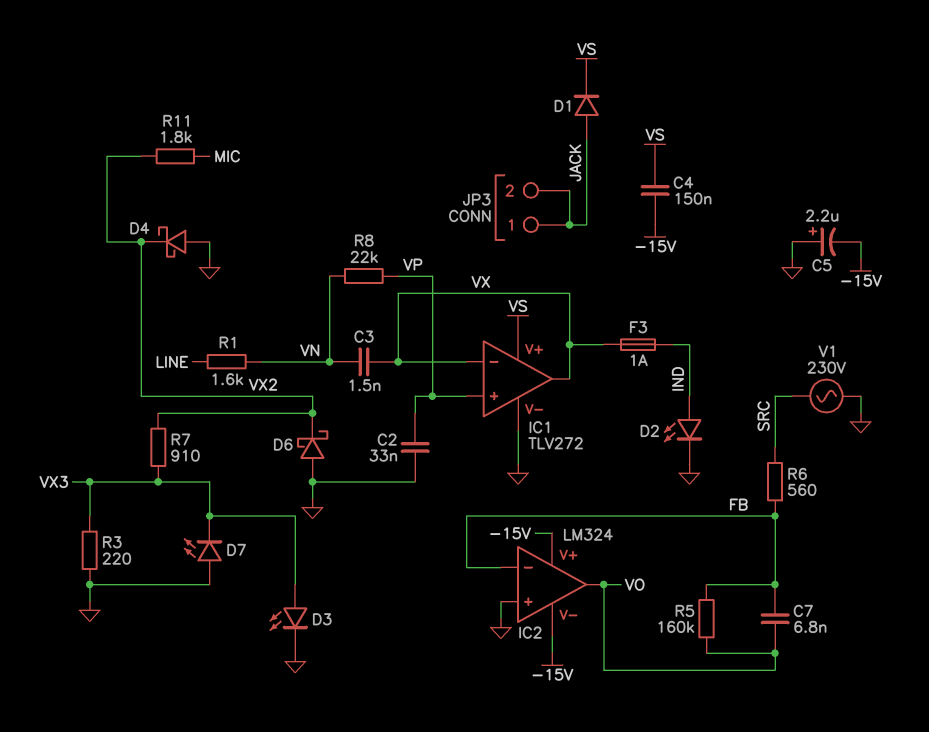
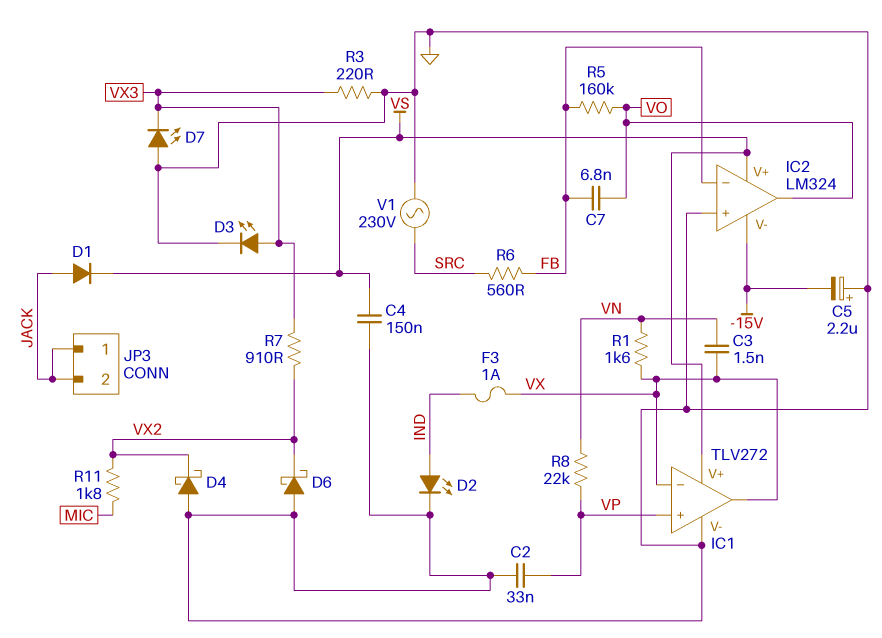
C4: 150nF (-15V, VS) -> 150nF (GND, VS)
IC2 pin V+: -15V -> VS
R1: 1.6k (LINE, VN) -> 1.6k (VN, VX)

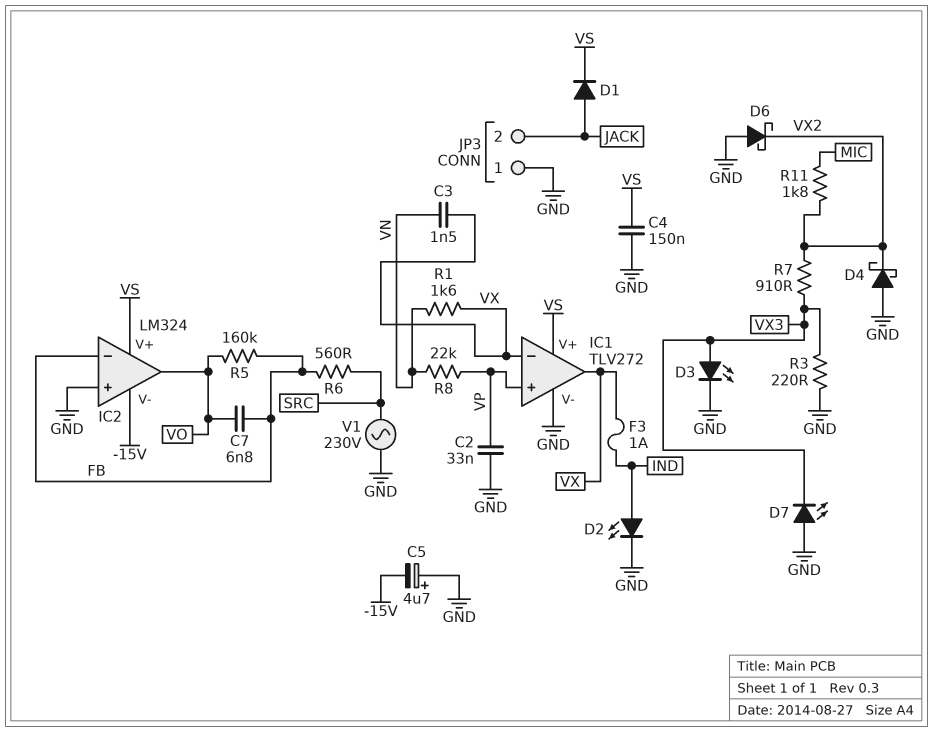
C5: 2.2uF (plus GND, minus -15V) -> 4.7uF (plus GND, minus -15V)
JP3 pin 1: JACK -> GND

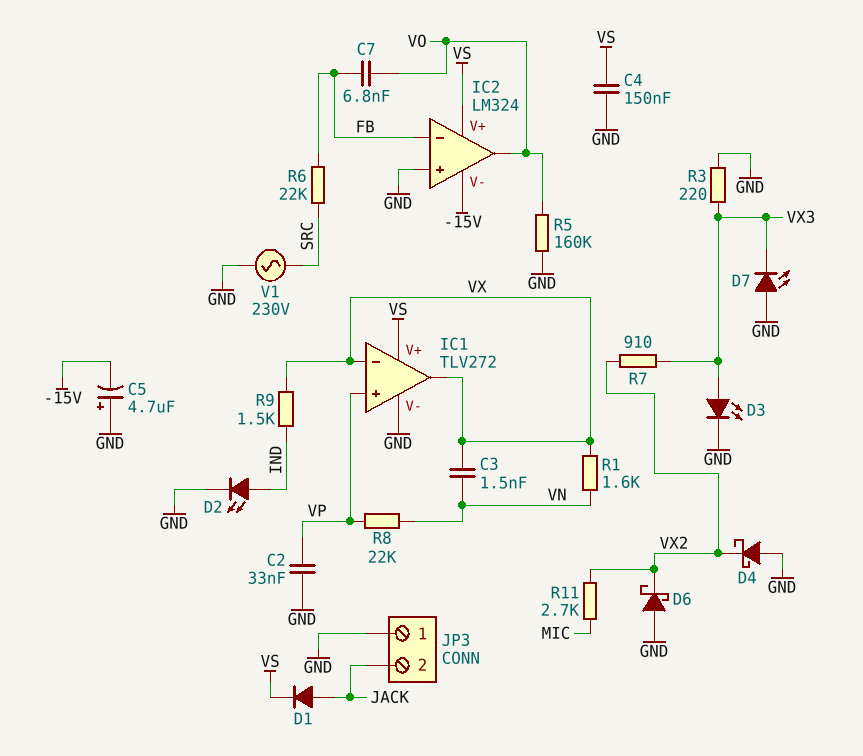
F3: 1A (IND, VX) -> none
R5: 160k (FB, VO) -> 160k (GND, VO)
R6: 560 (FB, SRC) -> 22k (FB, SRC)
R9: none -> 1.5k (IND, VX)
R11: 1.8k (MIC, VX2) -> 2.7k (MIC, VX2)

